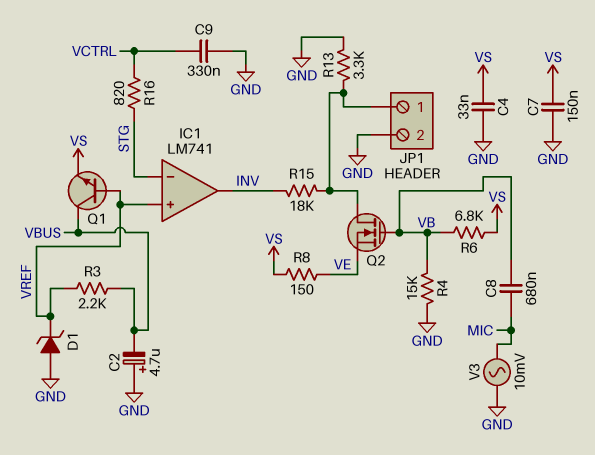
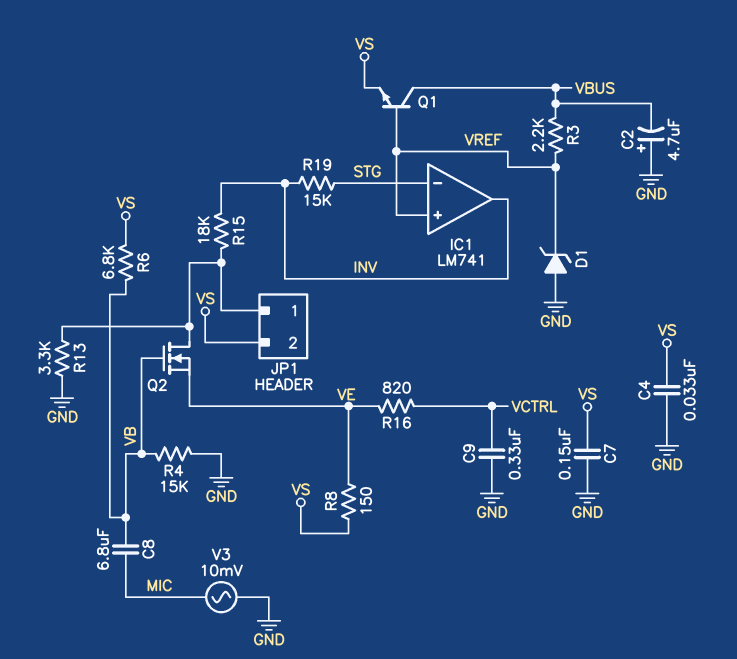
C8: 680nF (MIC, VB) -> 6.8uF (MIC, VB)
JP1 pin 2: GND -> VS
R16: 820 (STG, VCTRL) -> 820 (VCTRL, VE)
R19: none -> 15k (INV, STG)

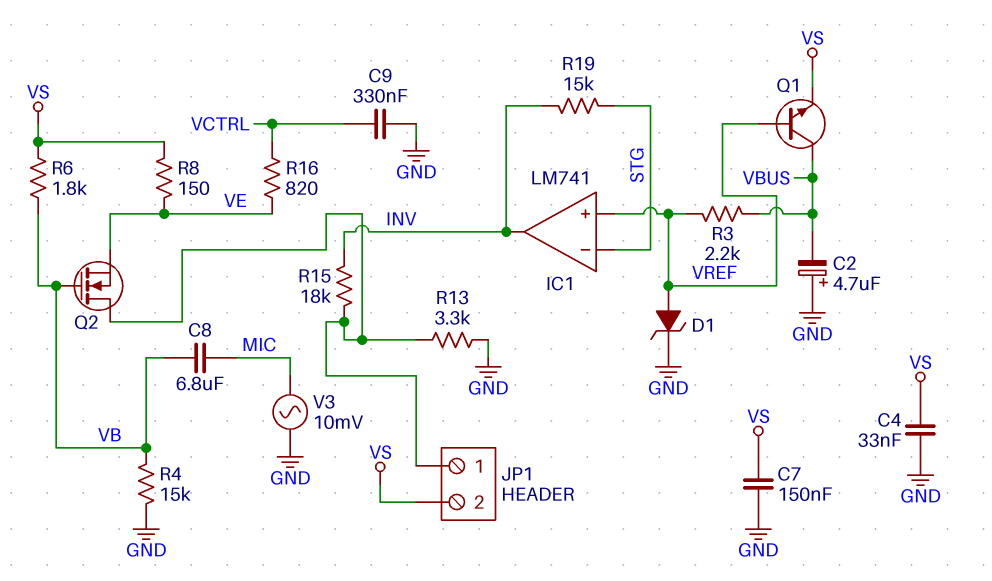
D1: zener (A GND, K VREF) -> zener (A VREF, K GND)
R6: 6.8k (VB, VS) -> 1.8k (VB, VS)

